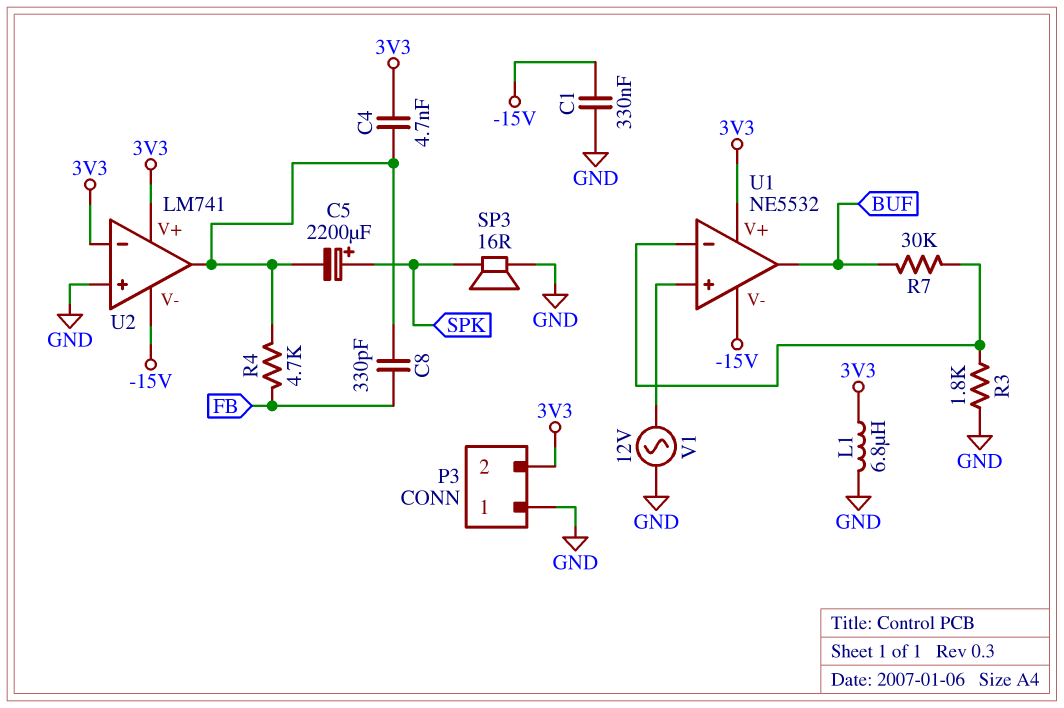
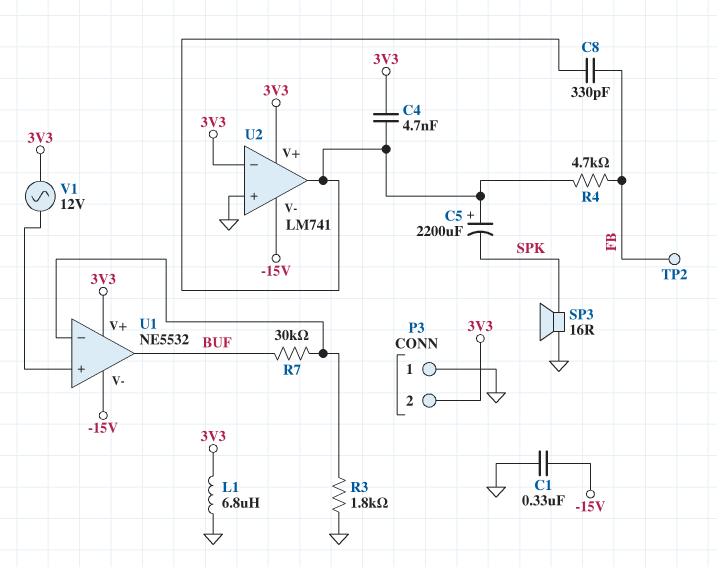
C5: 2200uF (plus SPK, minus U2/out) -> 2200uF (plus U2/out, minus SPK)
TP2: none -> test point (FB)
V1: AC 12V (GND, U1/in+) -> AC 12V (3V3, U1/in+)

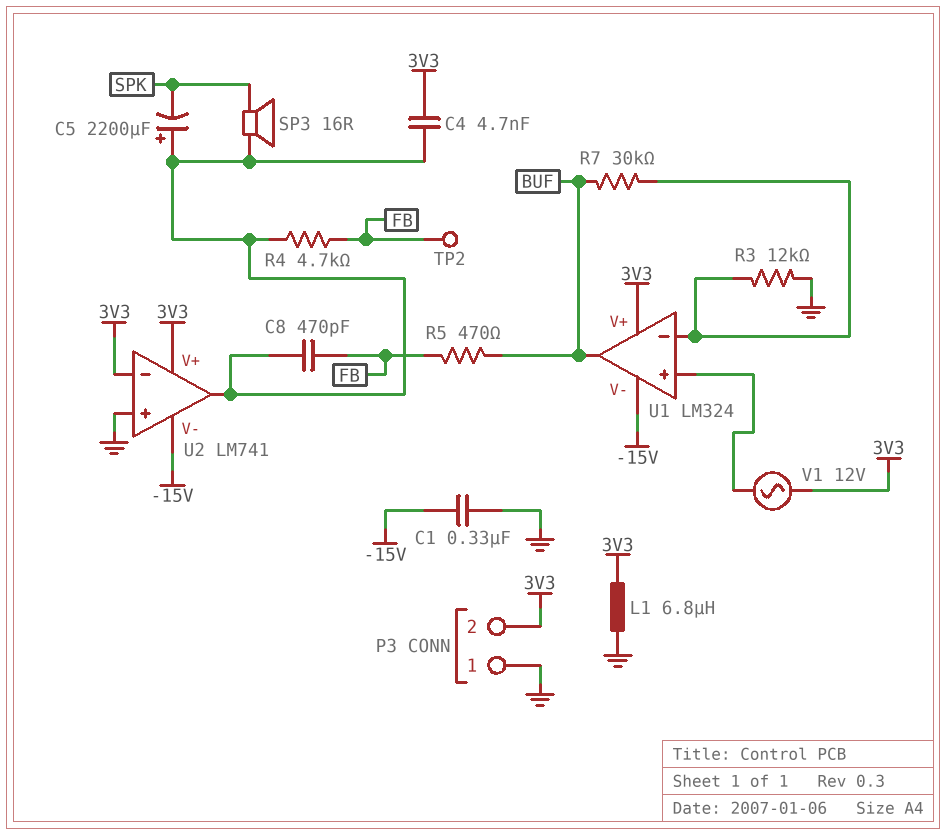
C8: 330pF (FB, U2/out) -> 470pF (FB, U2/out)
R3: 1.8k (GND, U1/in-) -> 12k (GND, U1/in-)
R5: none -> 470 (BUF, FB)
SP3: speaker 16R (GND, SPK) -> speaker 16R (SPK, U2/out)
U1: NE5532 -> LM324

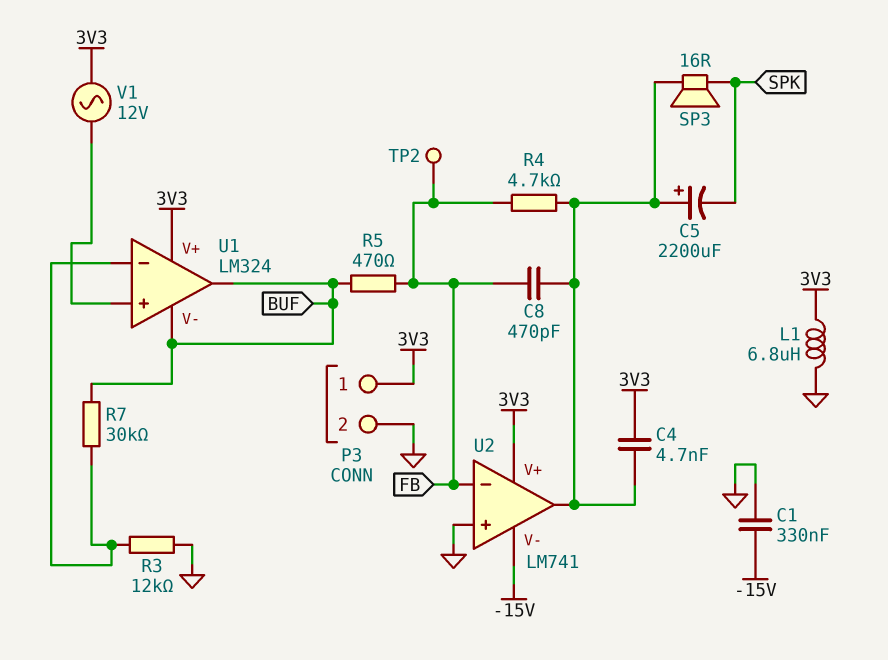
P3 pin 1: GND -> 3V3
P3 pin 2: 3V3 -> GND
U1 pin V-: -15V -> BUF
U2 pin in-: 3V3 -> FB

